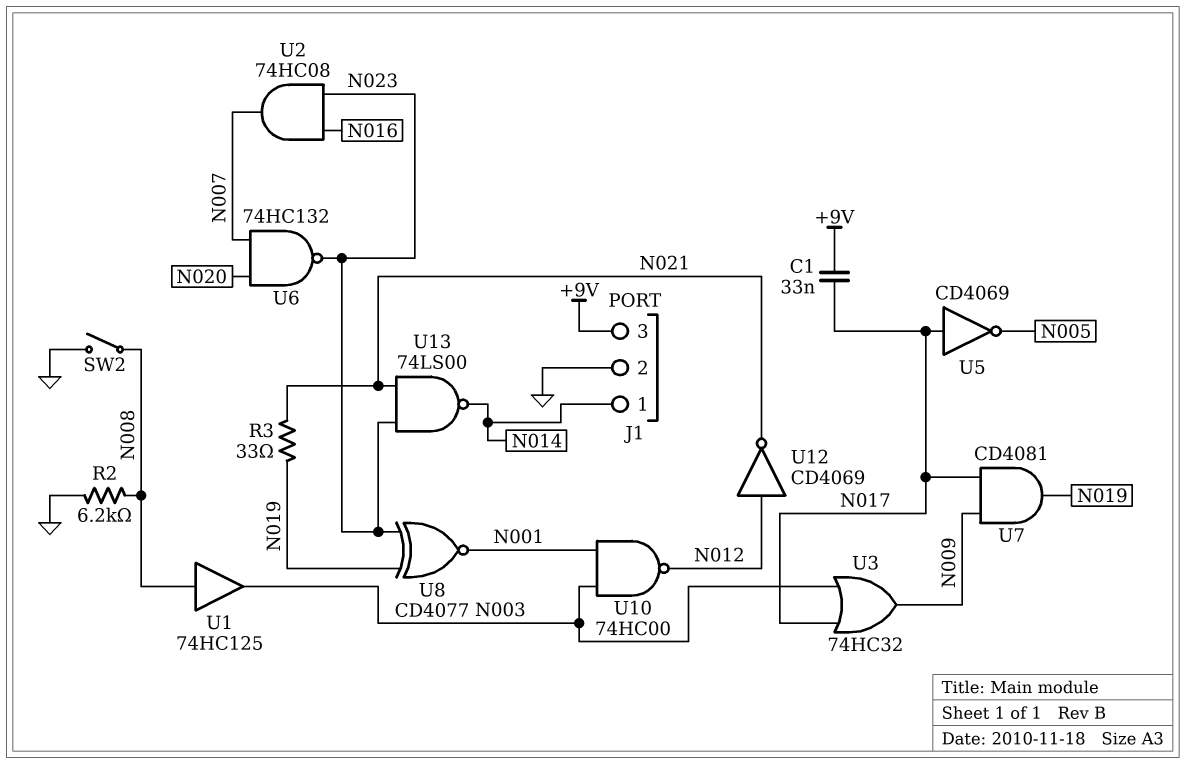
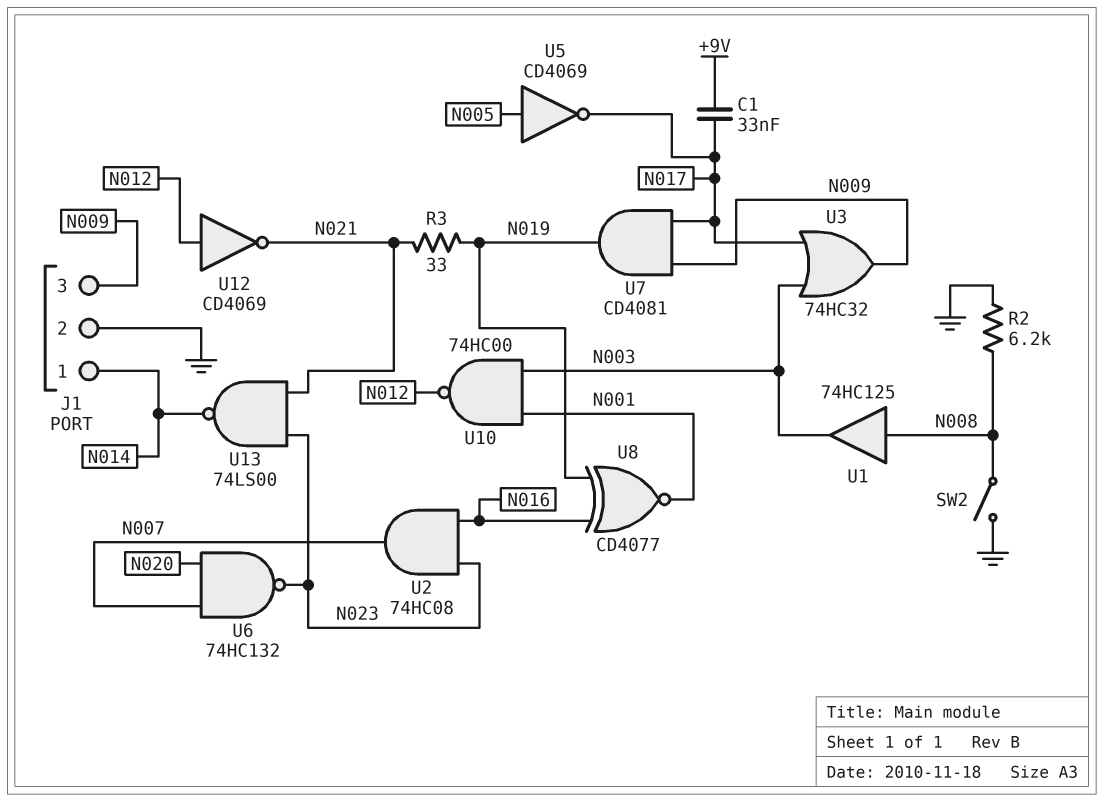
J1 pin 3: +9V -> N009
U5: NOT CD4069 (in N017, out N005) -> NOT CD4069 (in N005, out N017)
U8: XNOR CD4077 (in N019, in N023, out N001) -> XNOR CD4077 (in N016, in N019, out N001)

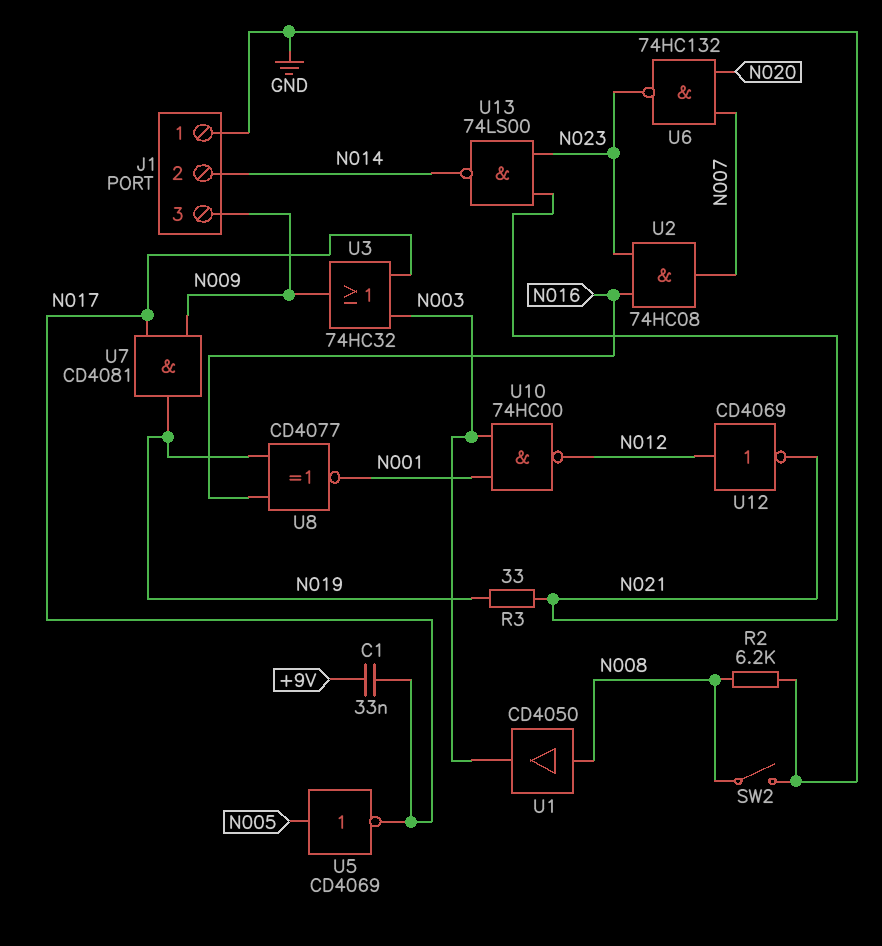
J1 pin 1: N014 -> GND
J1 pin 2: GND -> N014
U1: buffer 74HC125 (in N008, out N003) -> buffer CD4050 (in N008, out N003)

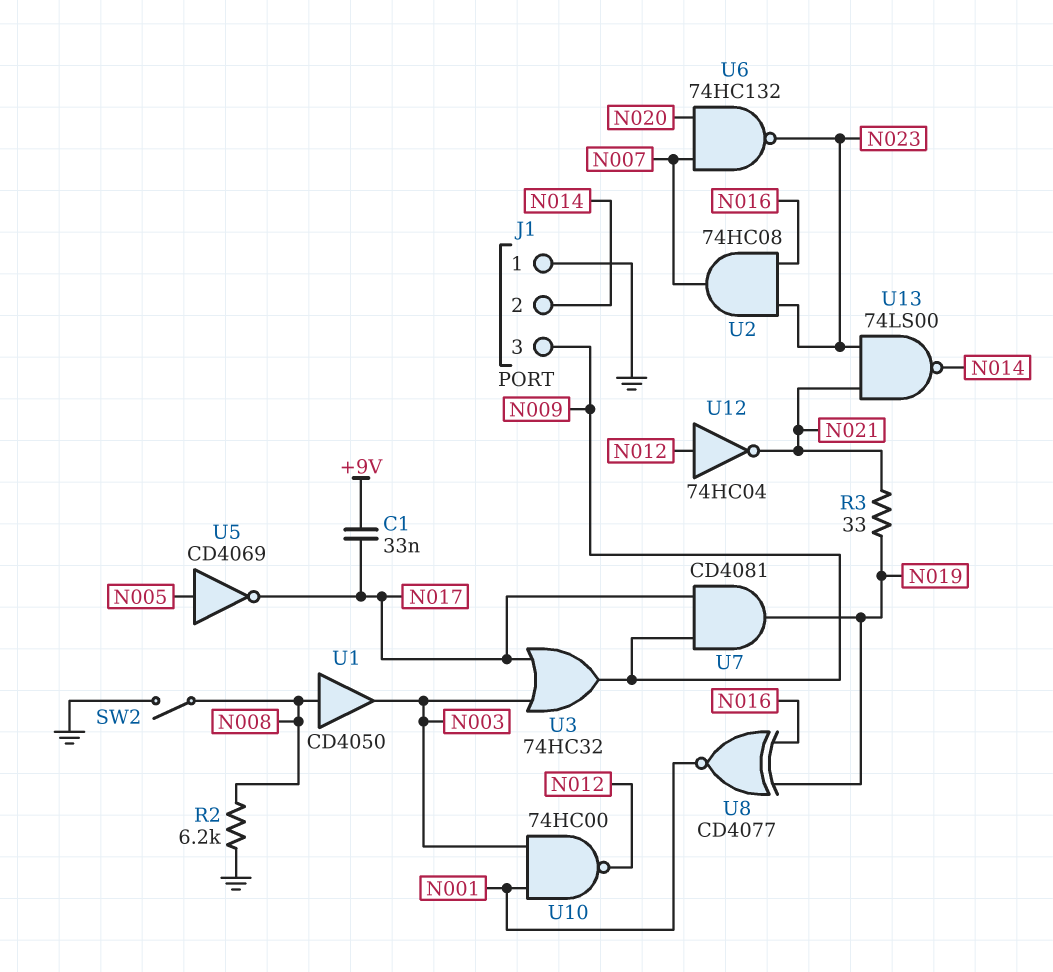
U12: NOT CD4069 (in N012, out N021) -> NOT 74HC04 (in N012, out N021)

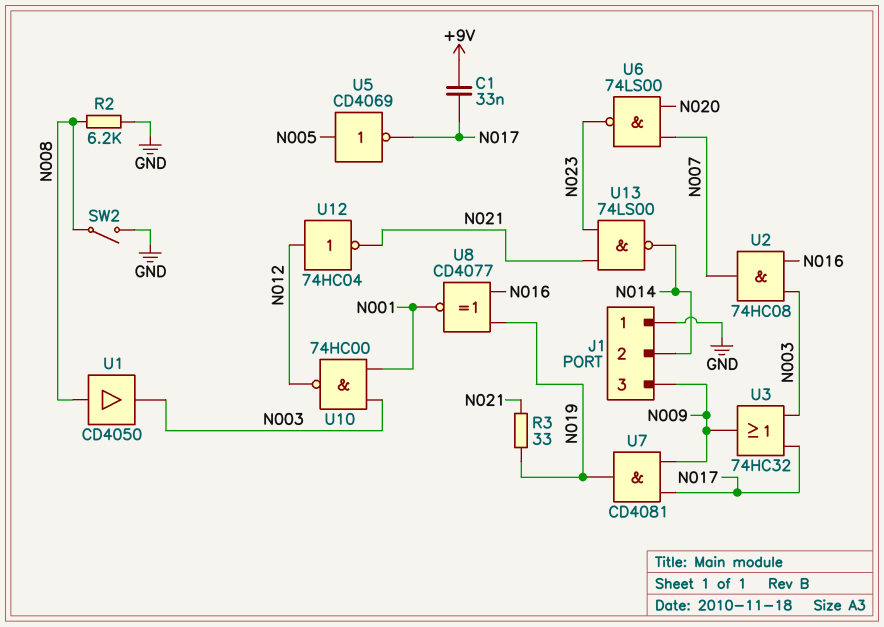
U2: AND 74HC08 (in N016, in N023, out N007) -> AND 74HC08 (in N003, in N016, out N007)
U6: NAND 74HC132 (in N007, in N020, out N023) -> NAND 74LS00 (in N007, in N020, out N023)

